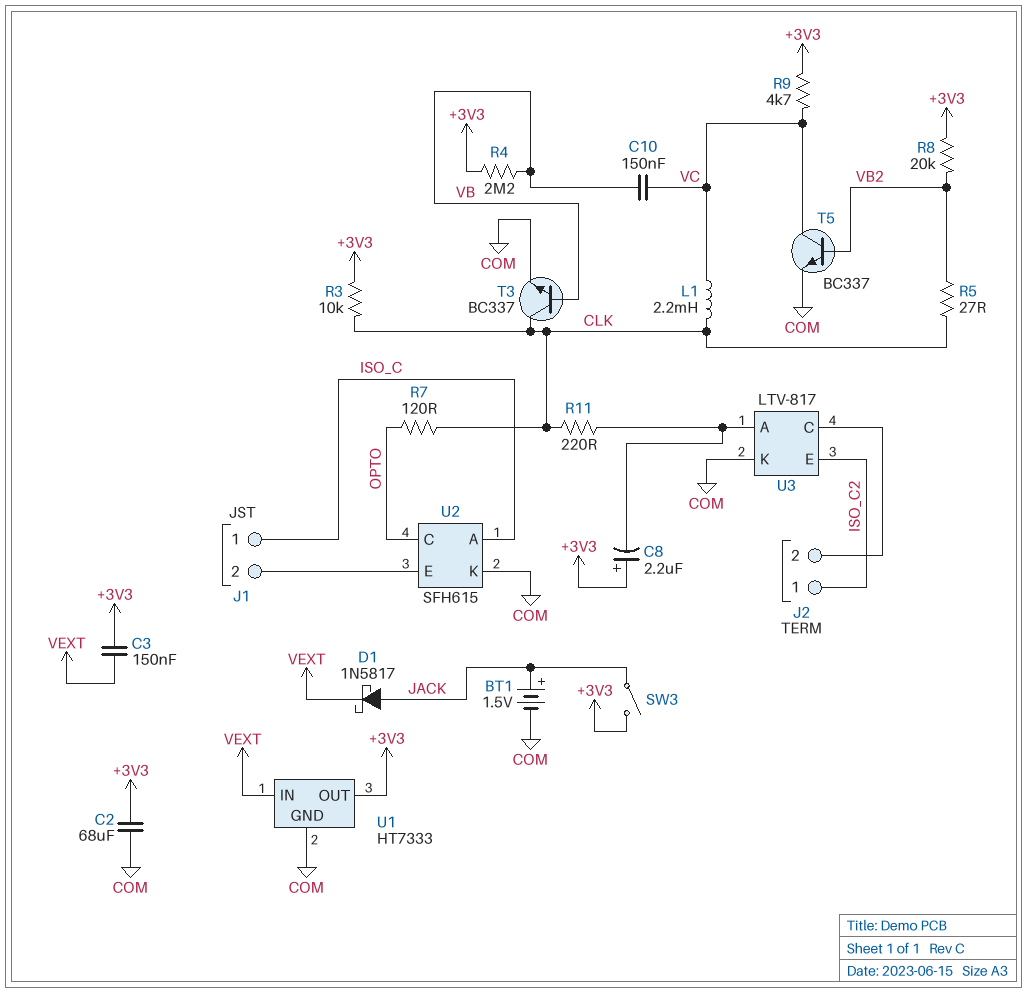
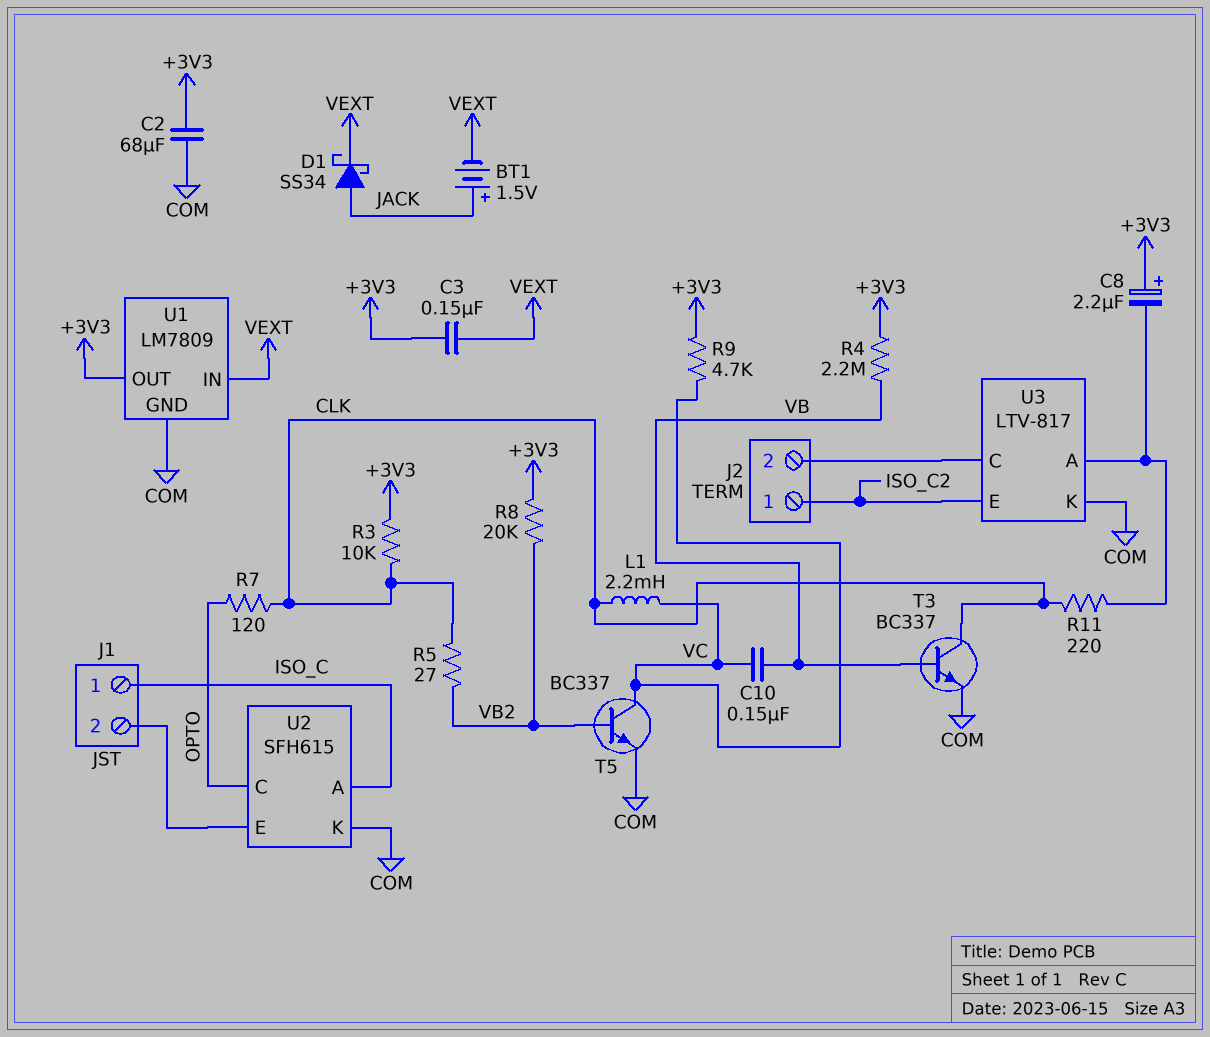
BT1: 1.5V (plus JACK, minus COM) -> 1.5V (plus JACK, minus VEXT)
D1: schottky 1N5817 (A JACK, K VEXT) -> schottky SS34 (A JACK, K VEXT)
SW3: switch (+3V3, JACK) -> none
U1: HT7333 -> LM7809

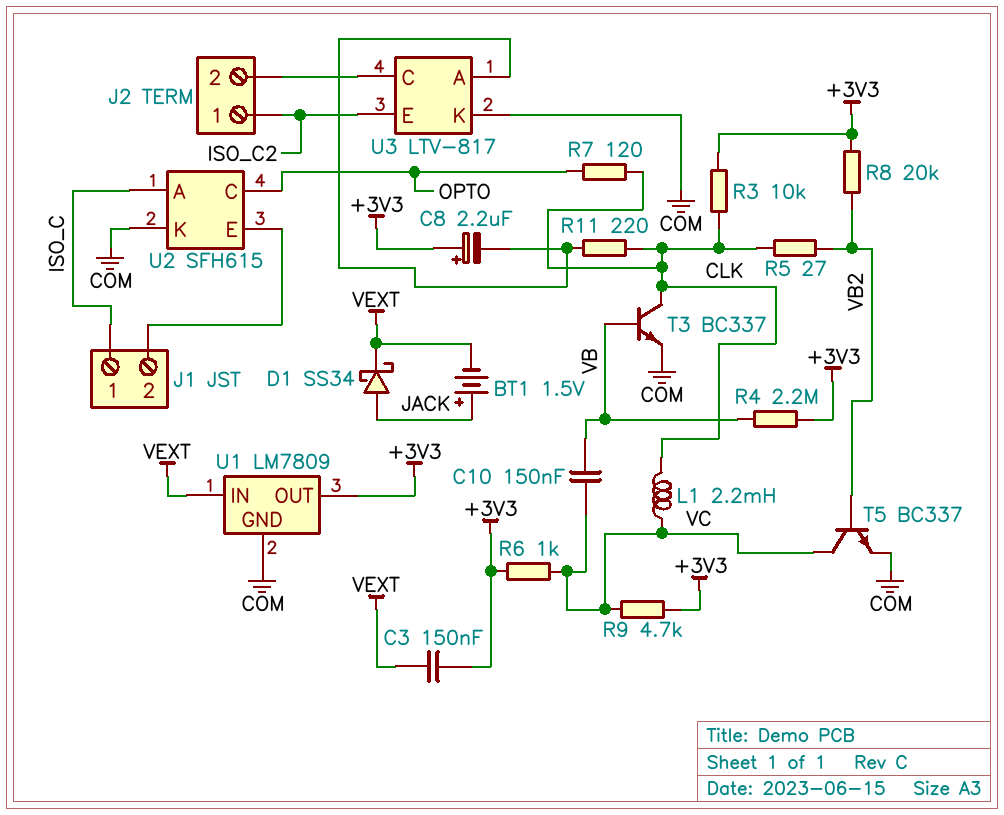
C2: 68uF (+3V3, COM) -> none
R6: none -> 1k (+3V3, VC)

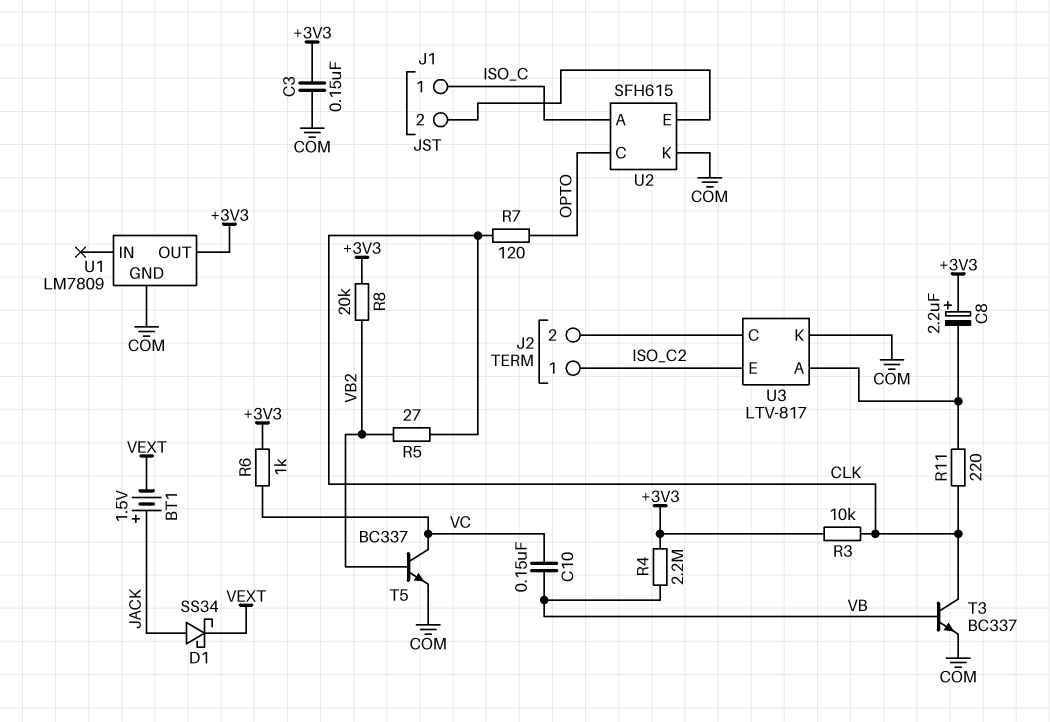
C3: 150nF (+3V3, VEXT) -> 150nF (+3V3, COM)
L1: 2.2mH (CLK, VC) -> none
R9: 4.7k (+3V3, VC) -> none
U1 pin IN: VEXT -> none

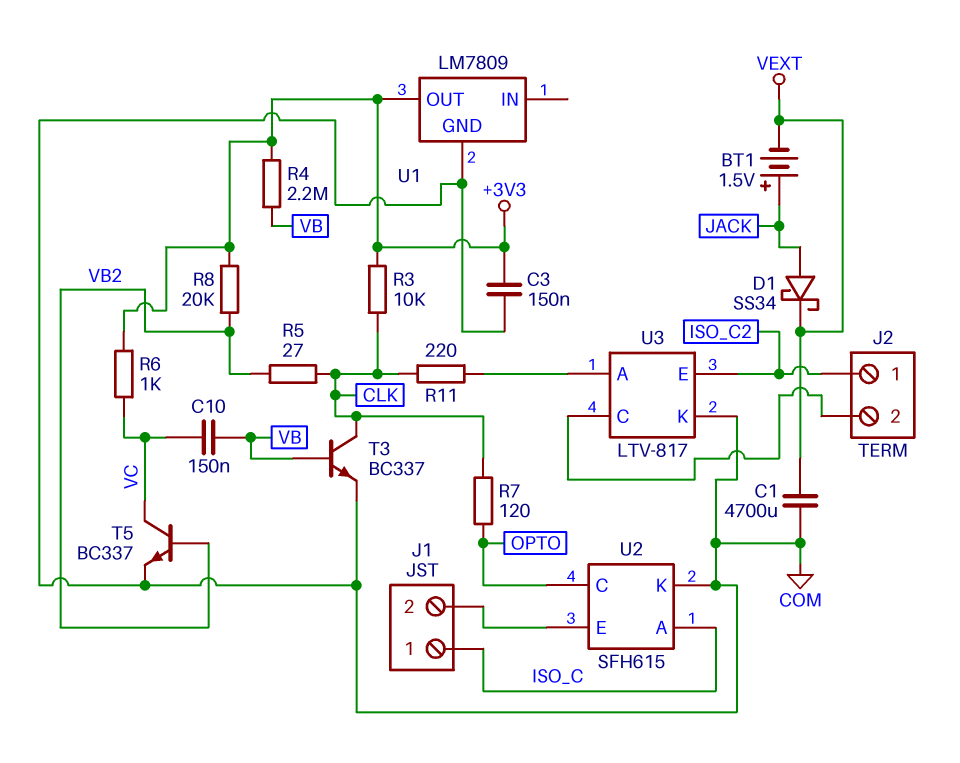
C1: none -> 4700uF (COM, VEXT)
C8: 2.2uF (plus +3V3, minus U3/A) -> none

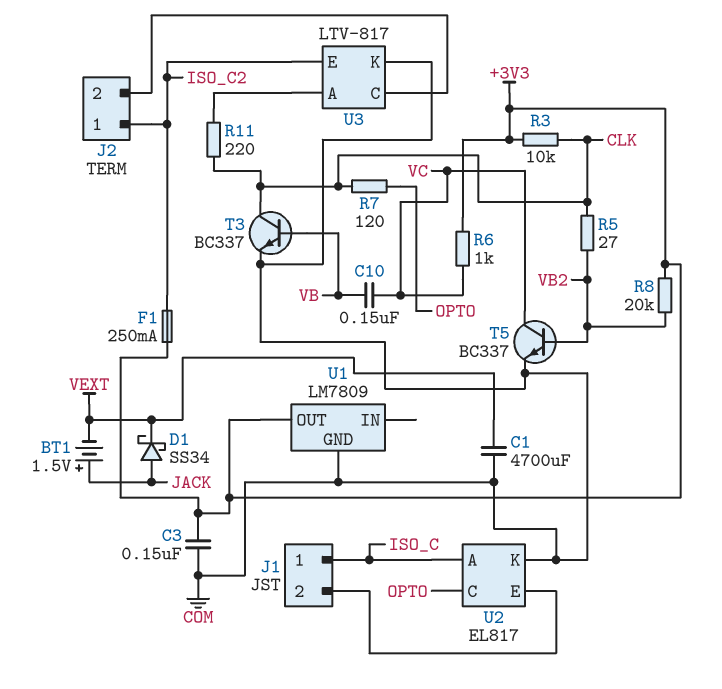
F1: none -> 250mA (+3V3, ISO_C2)
R4: 2.2M (+3V3, VB) -> none
U2: SFH615 -> EL817

